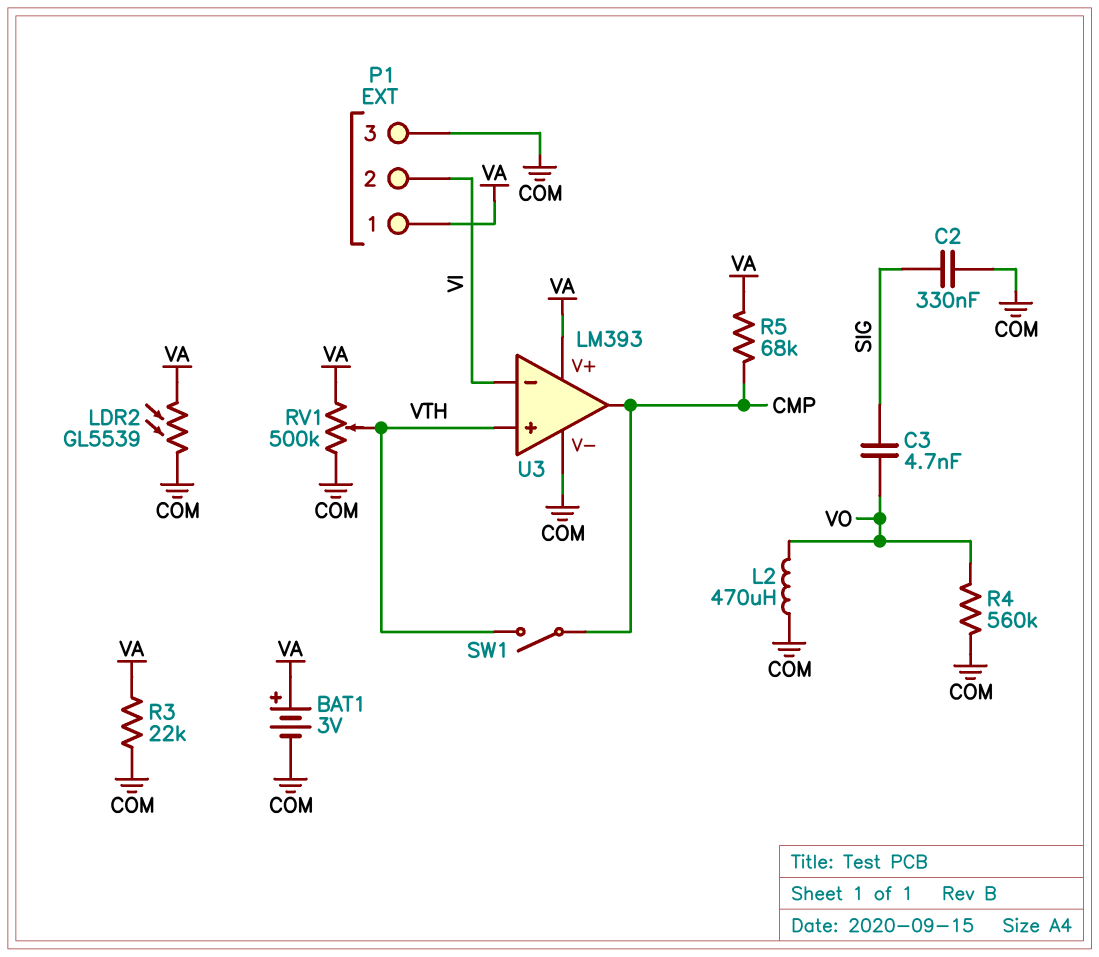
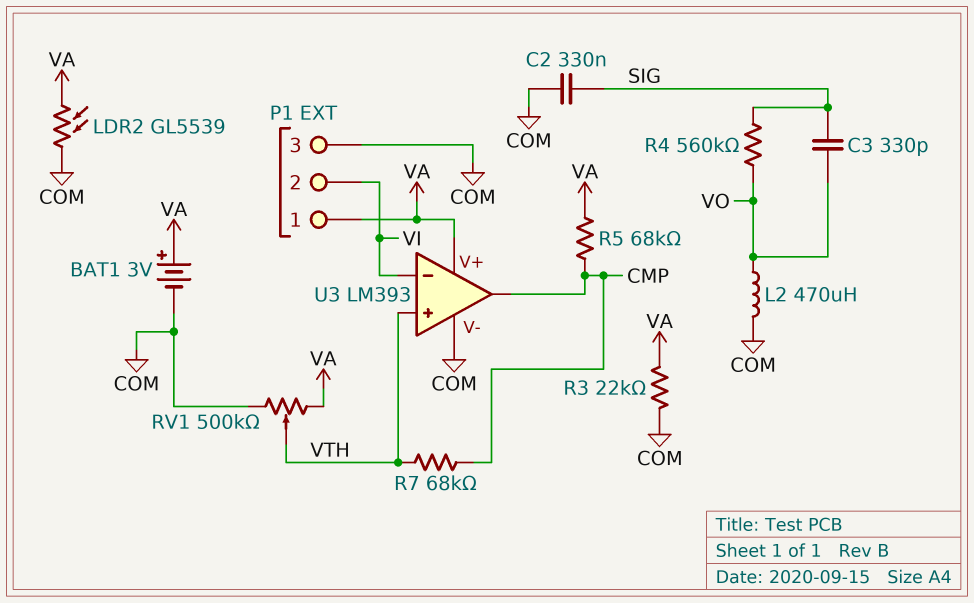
C3: 4.7nF (SIG, VO) -> 330pF (SIG, VO)
R4: 560k (COM, VO) -> 560k (SIG, VO)
R7: none -> 68k (CMP, VTH)
SW1: switch (CMP, VTH) -> none

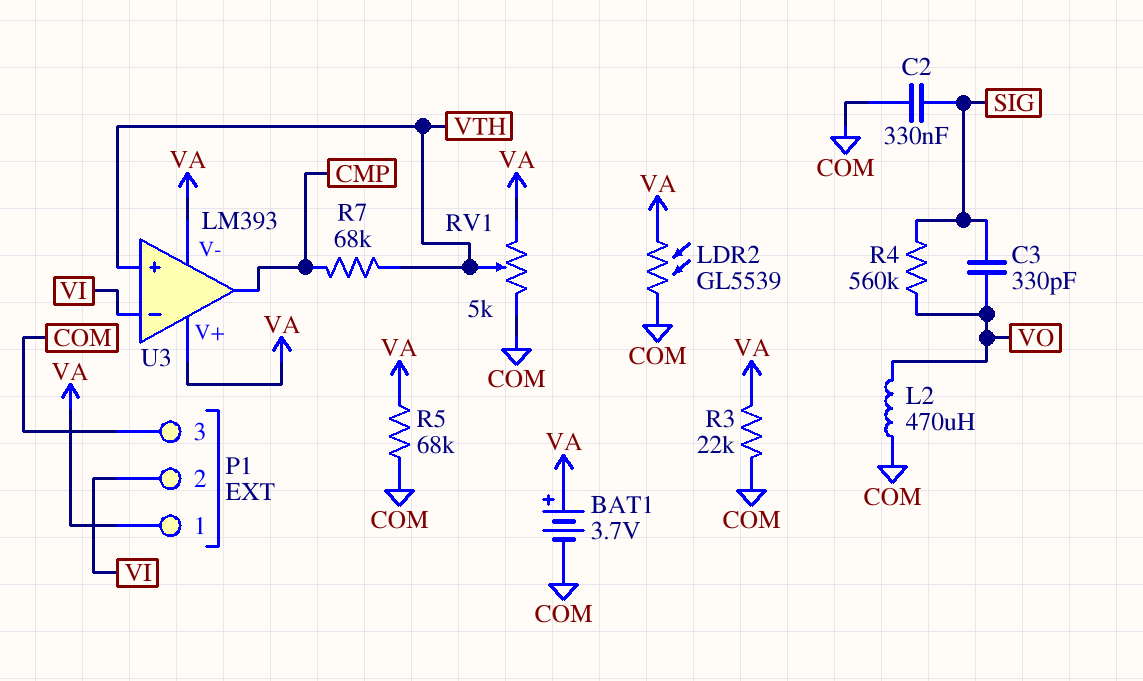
BAT1: 3V (plus VA, minus COM) -> 3.7V (plus VA, minus COM)
R5: 68k (CMP, VA) -> 68k (COM, VA)
RV1: 500k (COM, VA, wiper VTH) -> 5k (COM, VA, wiper VTH)
U3 pin V-: COM -> VA

